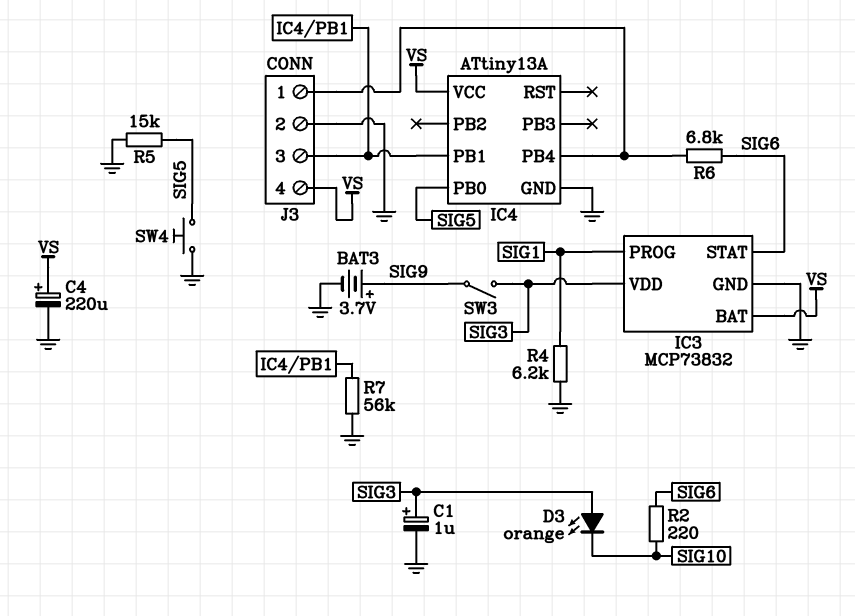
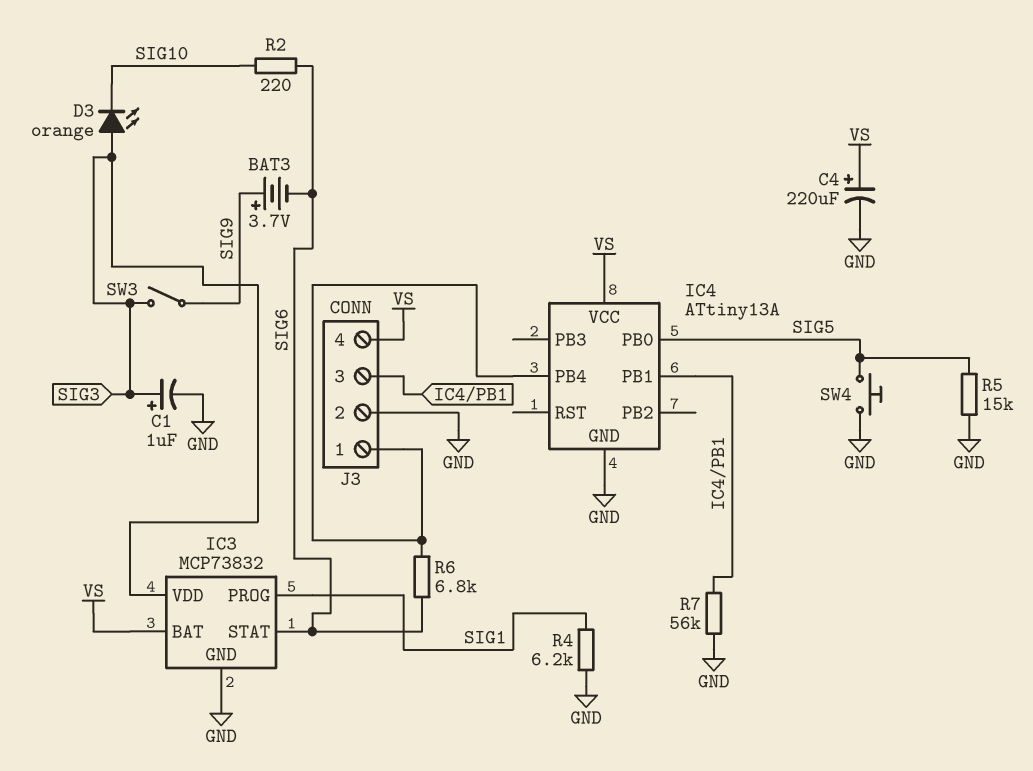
BAT3: 3.7V (plus SIG9, minus GND) -> 3.7V (plus SIG9, minus SIG6)

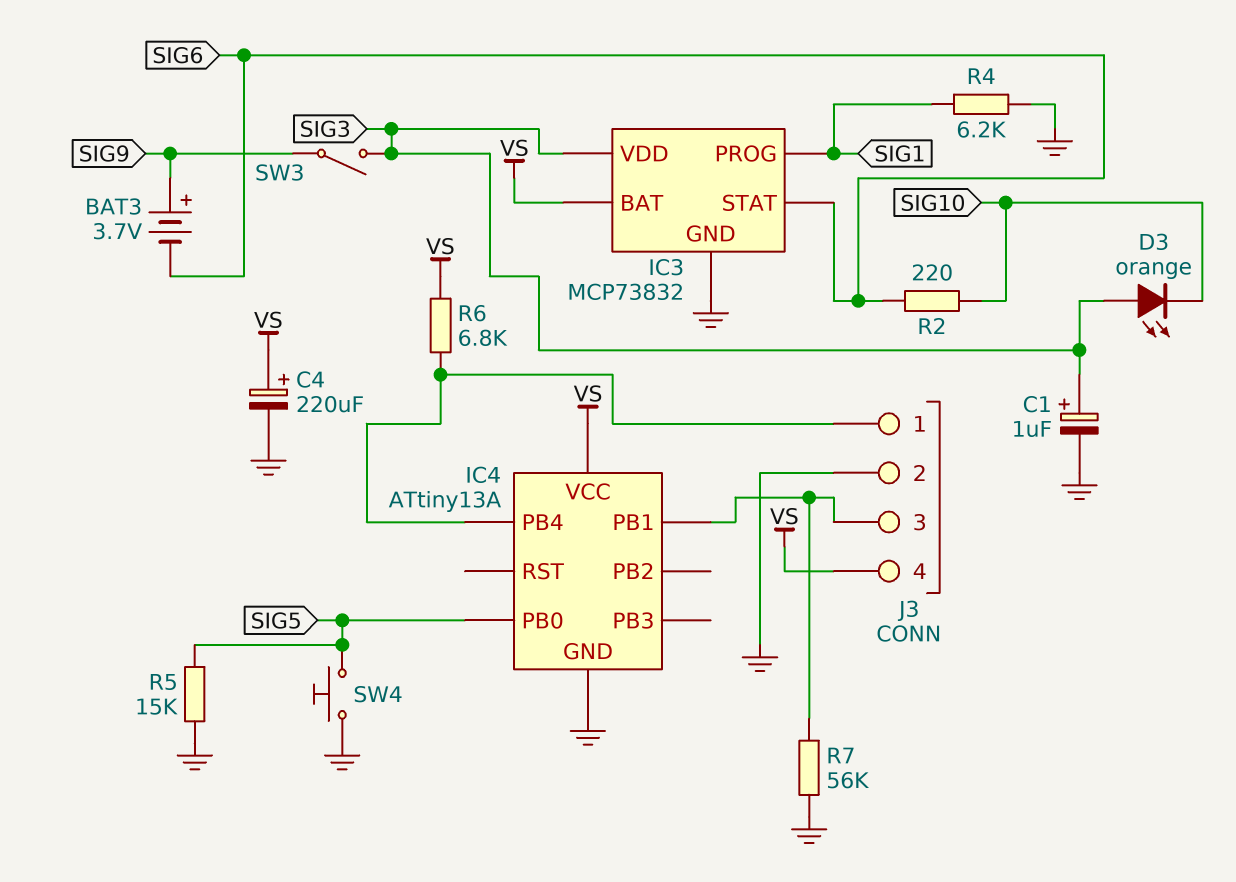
R6: 6.8k (IC4/PB4, SIG6) -> 6.8k (IC4/PB4, VS)

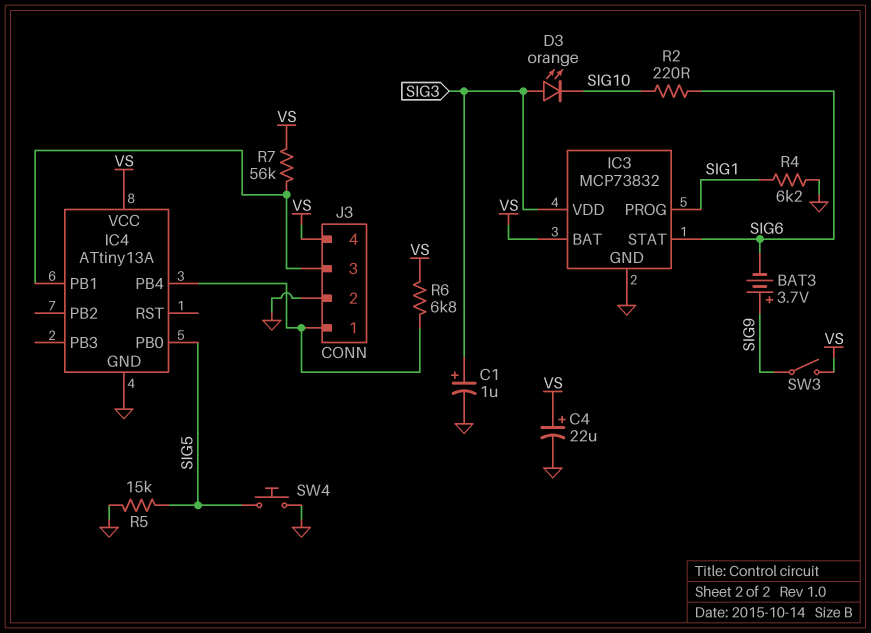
C4: 220uF (plus VS, minus GND) -> 22uF (plus VS, minus GND)
R7: 56k (GND, IC4/PB1) -> 56k (IC4/PB1, VS)
SW3: switch (SIG3, SIG9) -> switch (SIG9, VS)

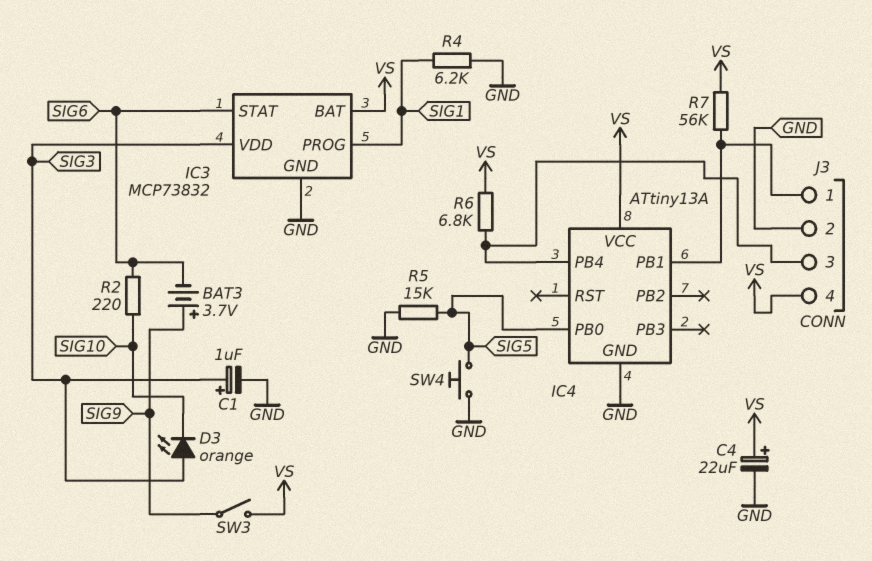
J3 pin 1: IC4/PB4 -> IC4/PB1
J3 pin 3: IC4/PB1 -> IC4/PB4

